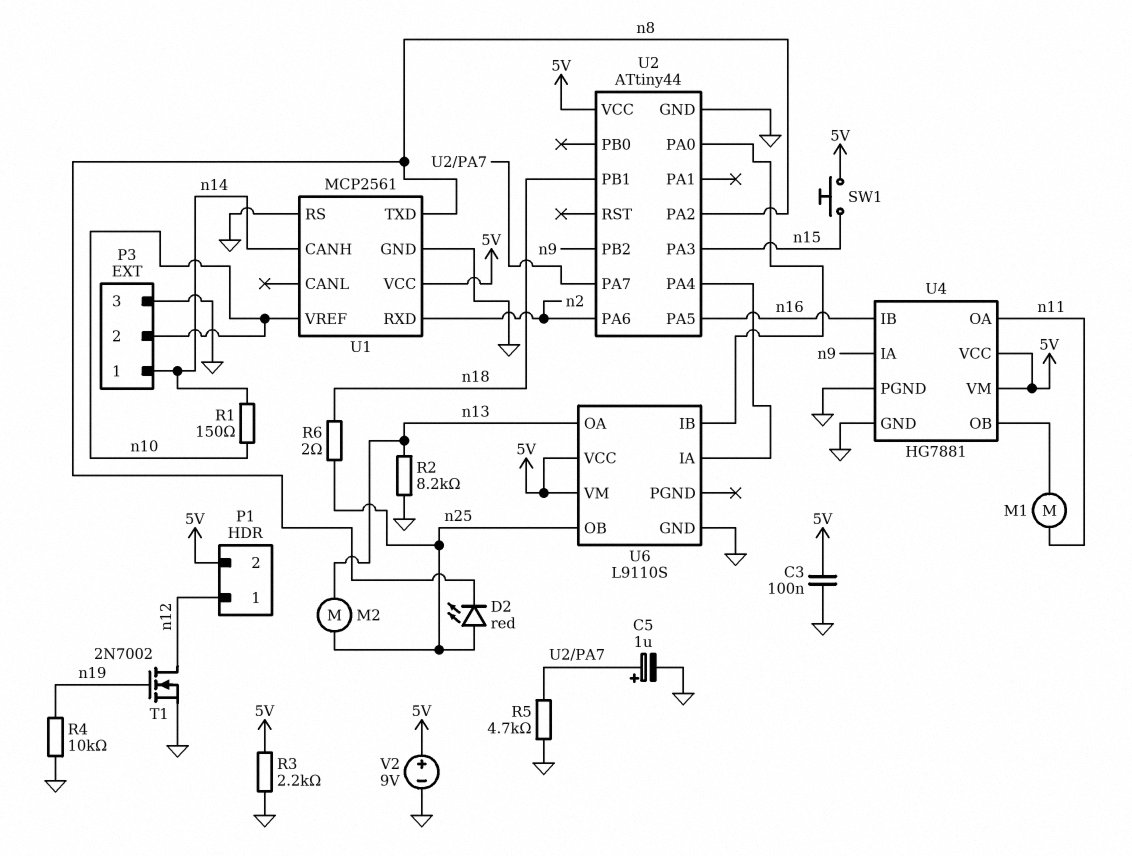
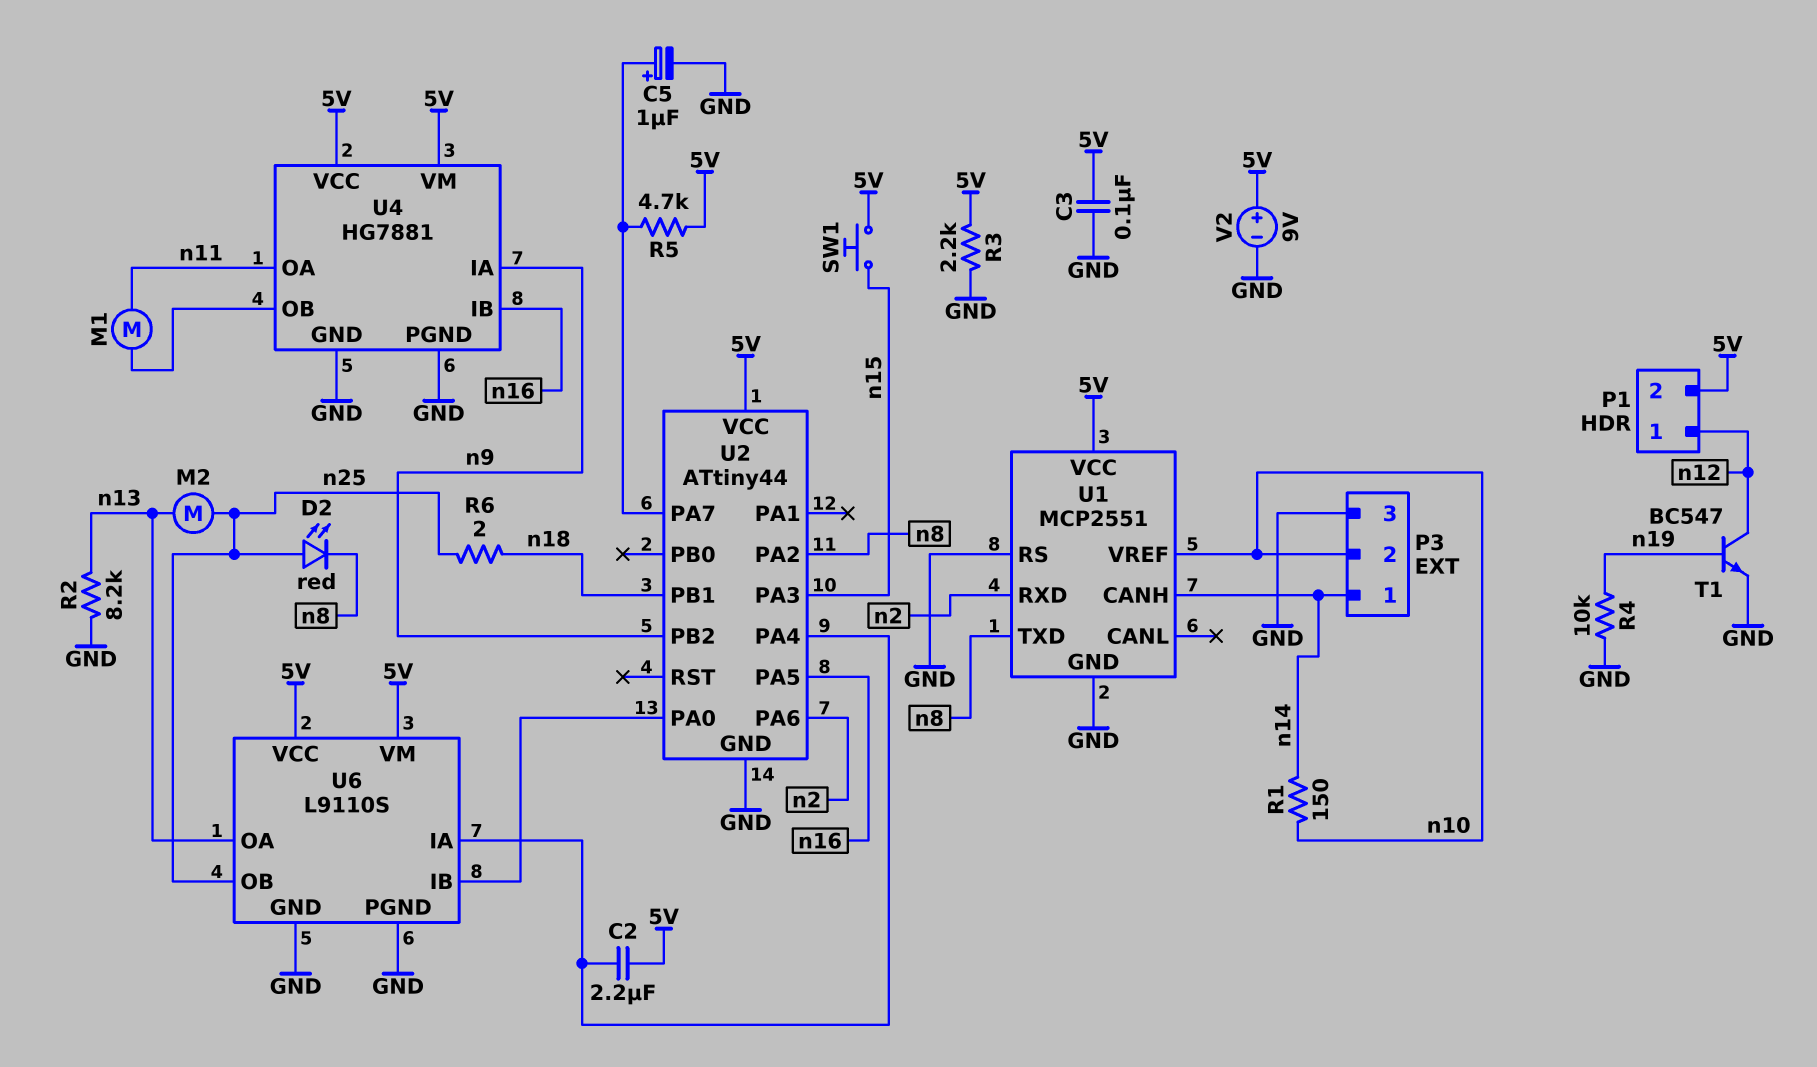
C2: none -> 2.2uF (5V, U2/PA4)
R5: 4.7k (GND, U2/PA7) -> 4.7k (5V, U2/PA7)
T1: NMOS 2N7002 (G n19, D n12, S GND) -> NPN BC547 (B n19, C n12, E GND)
U1: MCP2561 -> MCP2551
U6 pin PGND: none -> GND

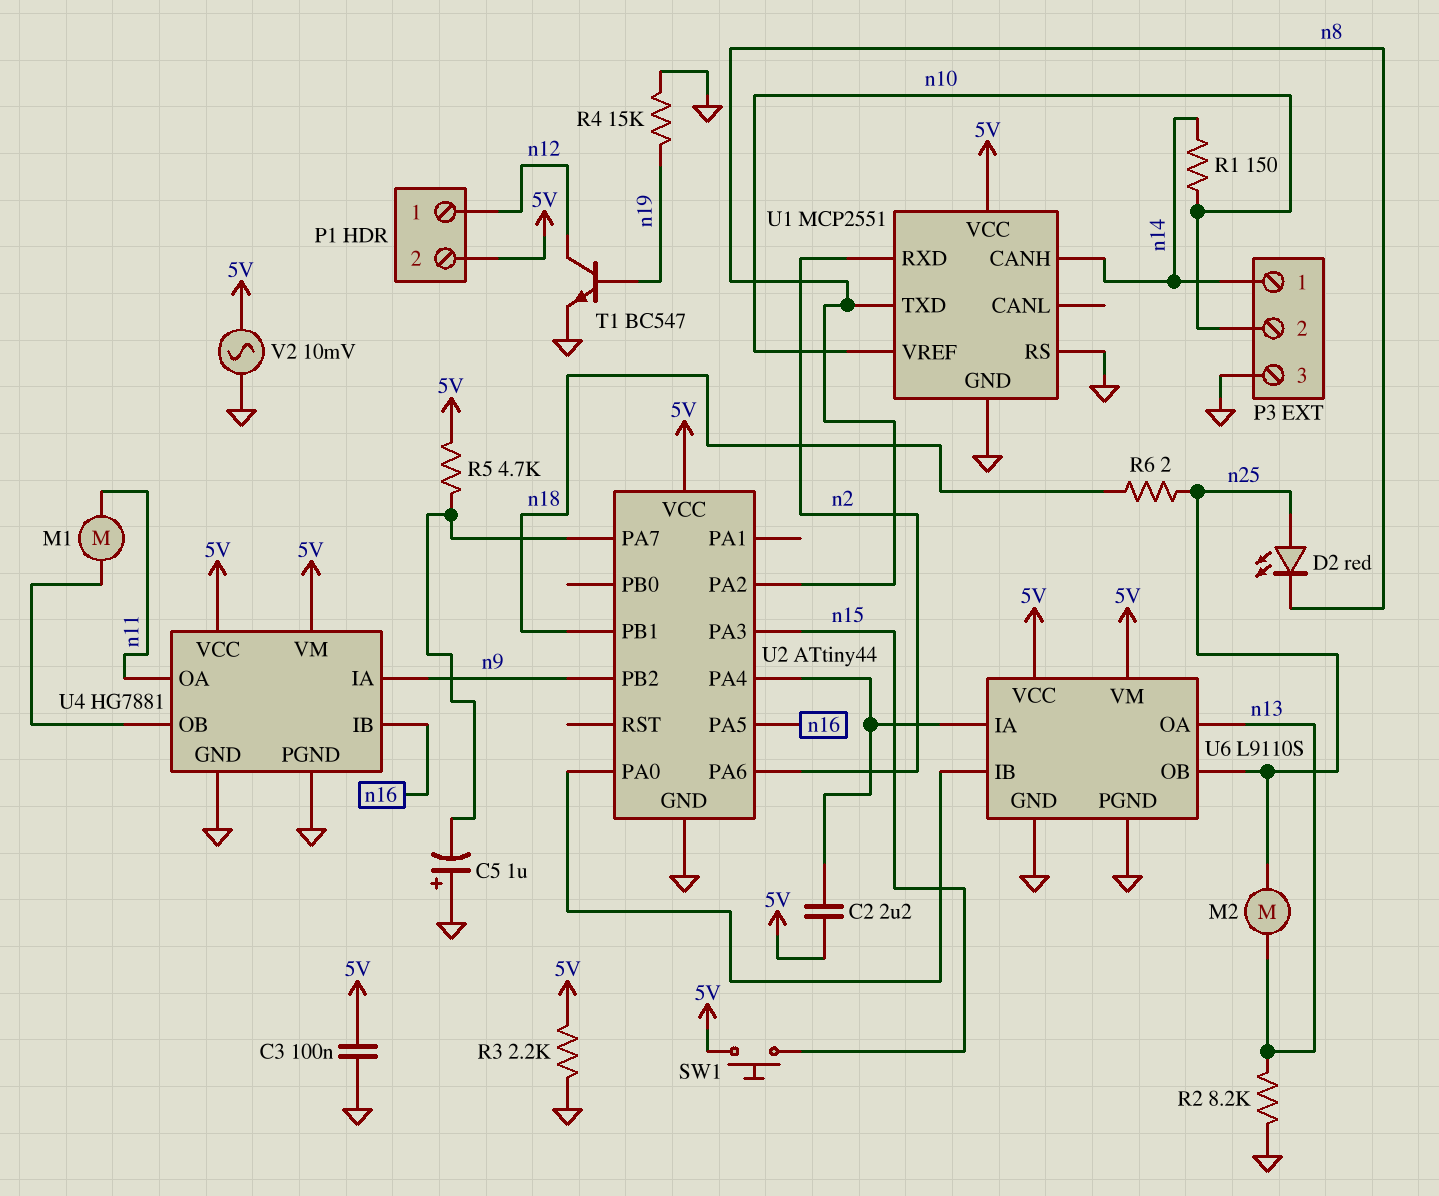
C5: 1uF (plus U2/PA7, minus GND) -> 1uF (plus GND, minus U2/PA7)
R4: 10k (GND, n19) -> 15k (GND, n19)
V2: 9V (plus 5V, minus GND) -> AC 10mV (5V, GND)

